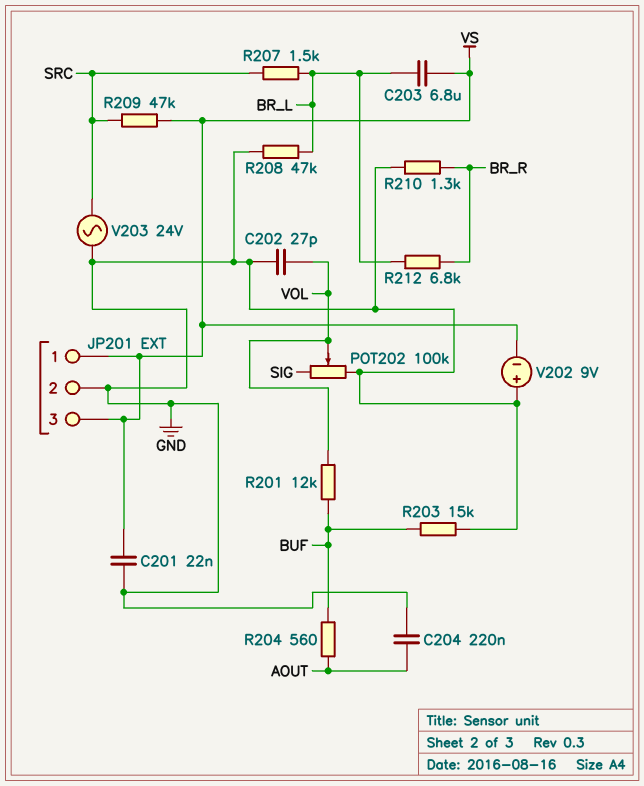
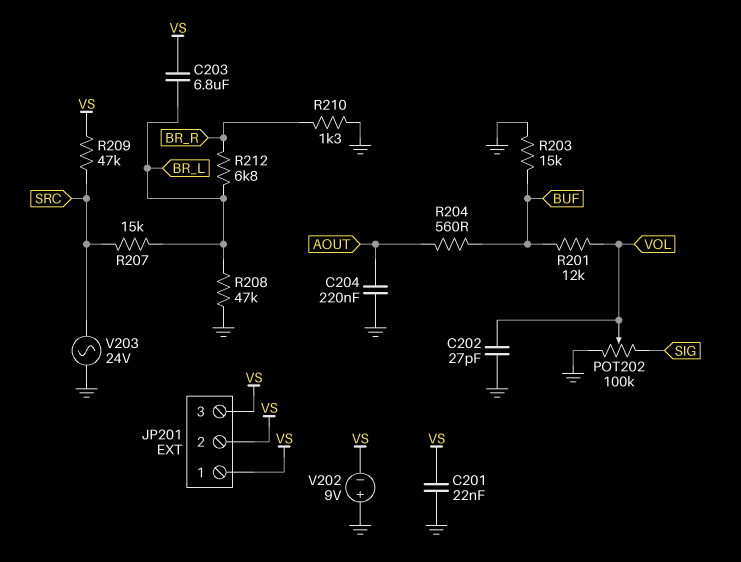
JP201 pin 2: GND -> VS
R207: 1.5k (BR_L, SRC) -> 15k (BR_L, SRC)

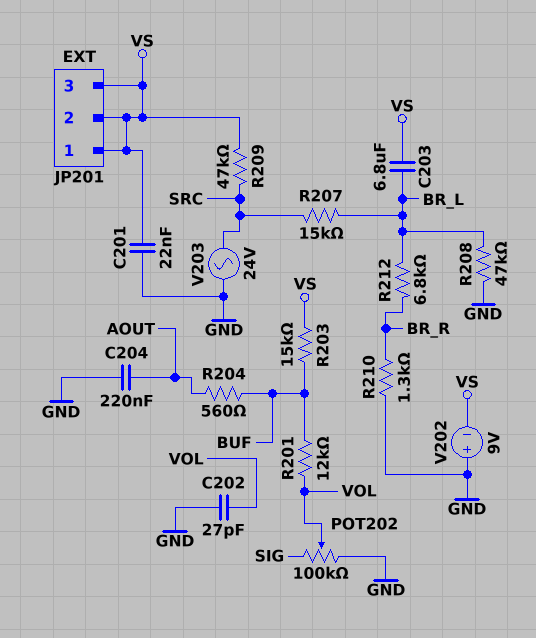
R203: 15k (BUF, GND) -> 15k (BUF, VS)

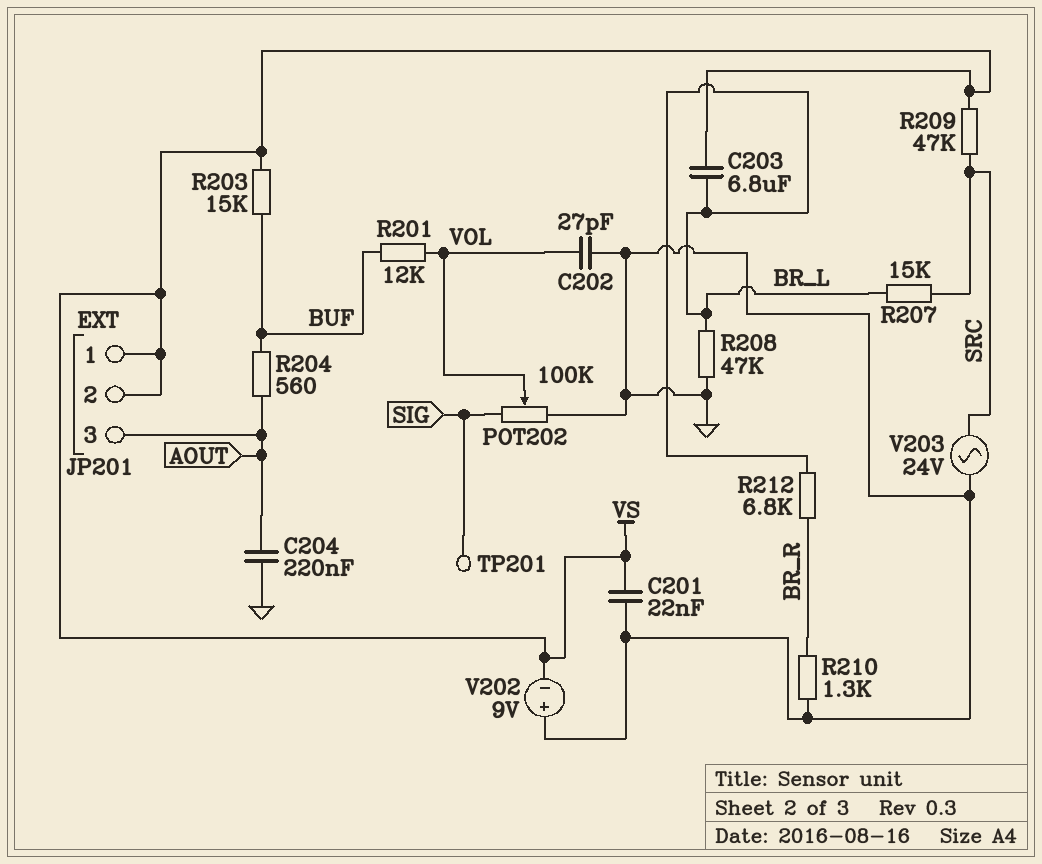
JP201 pin 3: VS -> AOUT
TP201: none -> test point (SIG)

